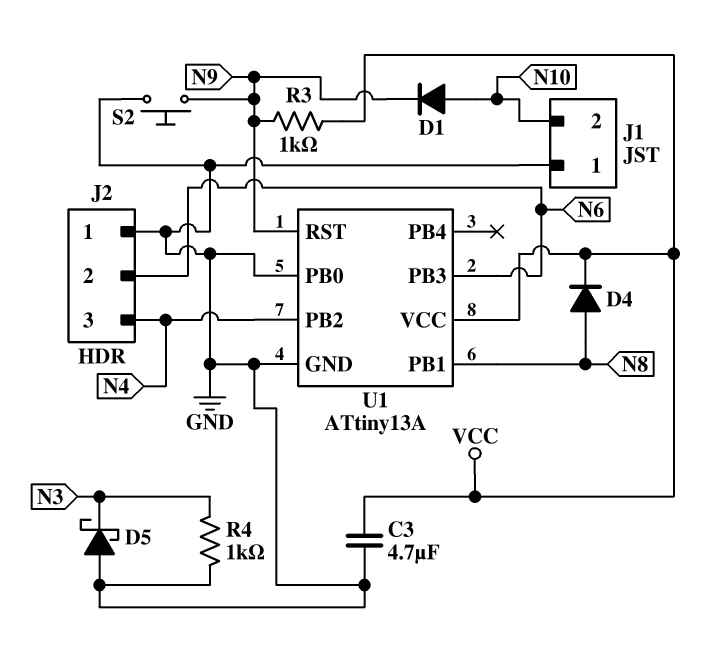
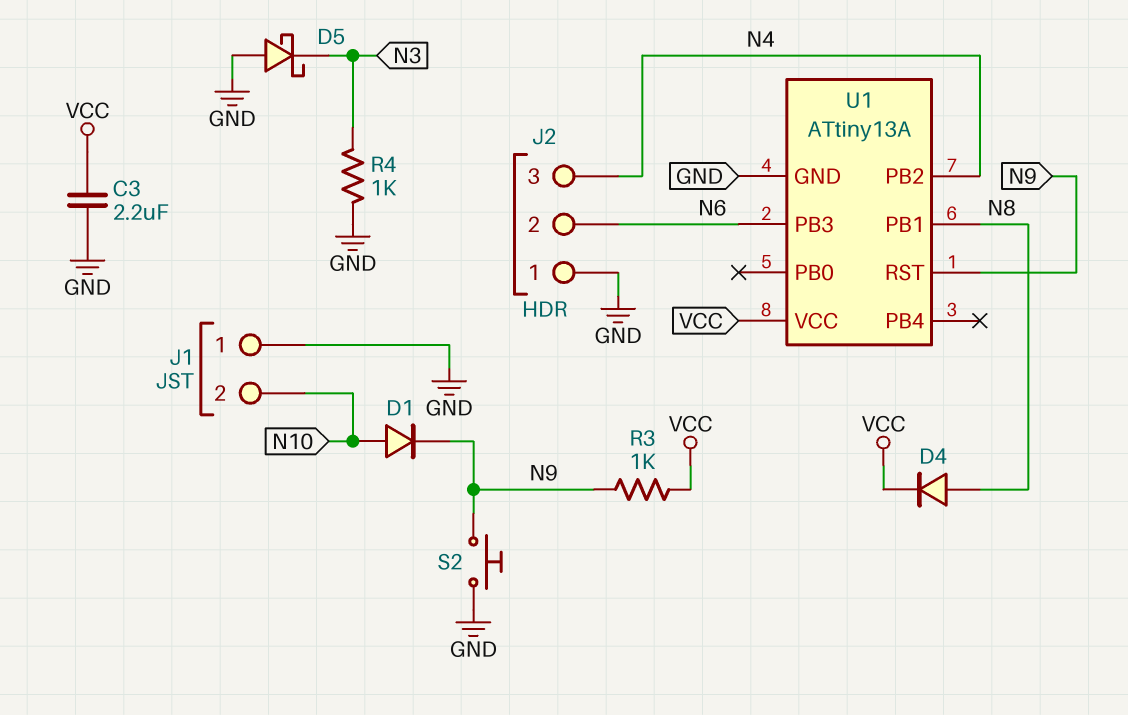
C3: 4.7uF (GND, VCC) -> 2.2uF (GND, VCC)
U1 pin PB0: GND -> none

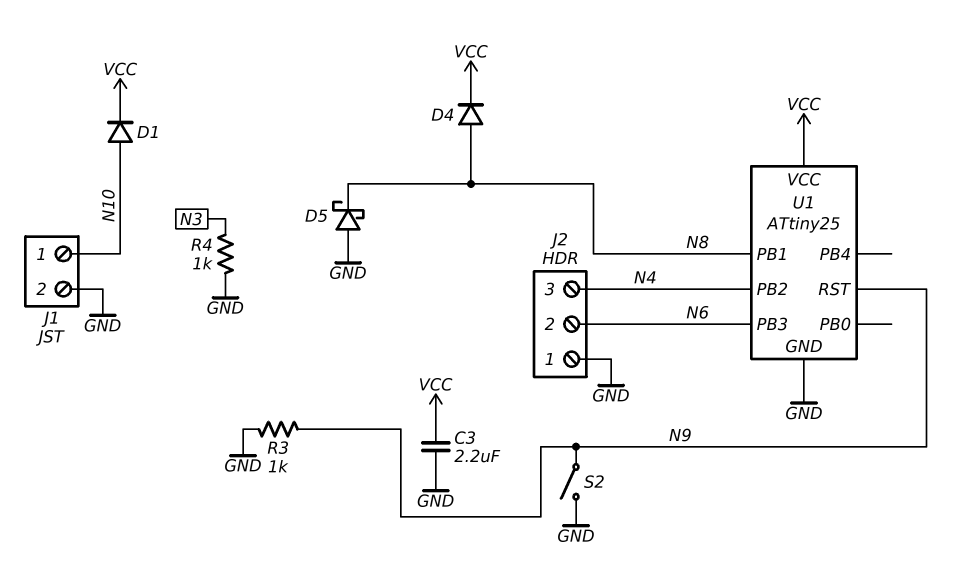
D1: diode (A N10, K N9) -> diode (A N10, K VCC)
D5: schottky (A GND, K N3) -> schottky (A GND, K N8)
J1 pin 1: GND -> N10
J1 pin 2: N10 -> GND
R3: 1k (N9, VCC) -> 1k (GND, N9)
S2: button (GND, N9) -> switch (GND, N9)
U1: ATtiny13A -> ATtiny25

